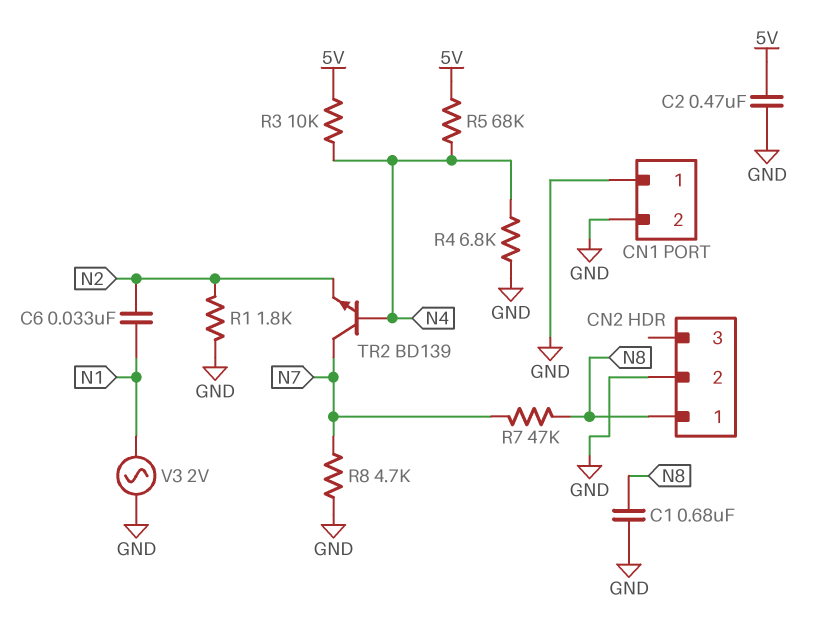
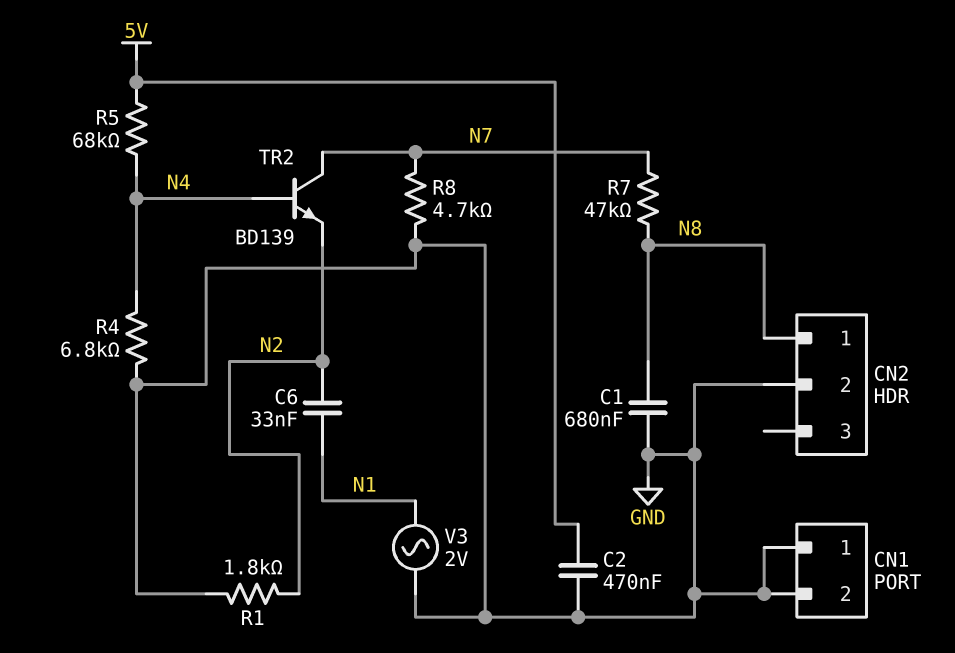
R3: 10k (5V, N4) -> none

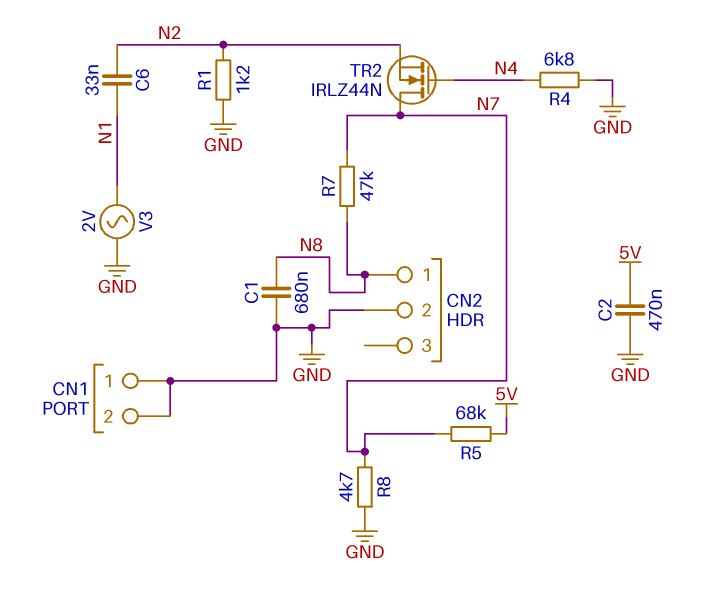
R1: 1.8k (GND, N2) -> 1.2k (GND, N2)
R5: 68k (5V, N4) -> 68k (5V, N7)
TR2: NPN BD139 (B N4, C N7, E N2) -> NMOS IRLZ44N (G N4, D N7, S N2)

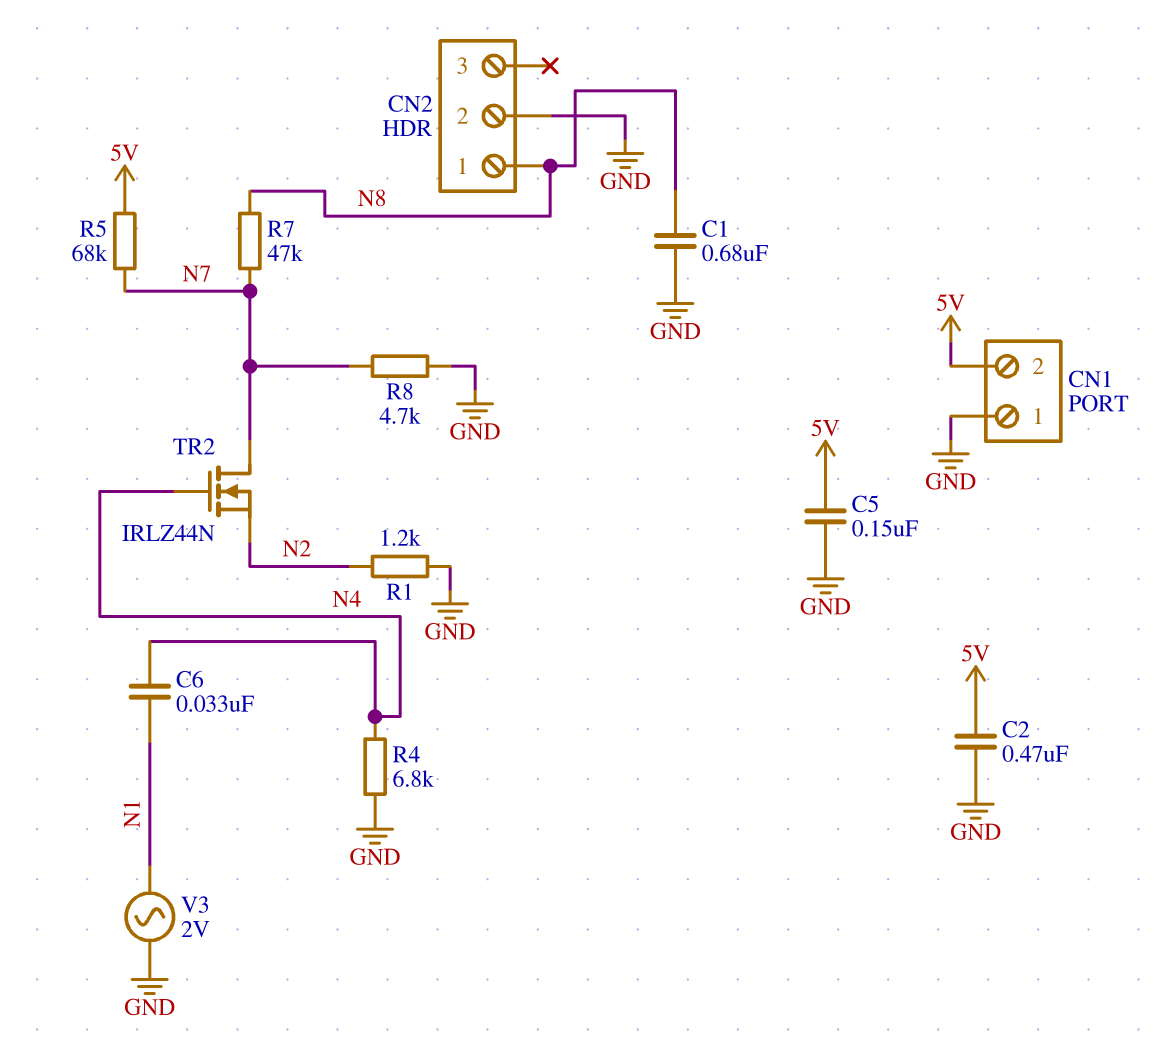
C5: none -> 150nF (5V, GND)
C6: 33nF (N1, N2) -> 33nF (N1, N4)
CN1 pin 2: GND -> 5V

